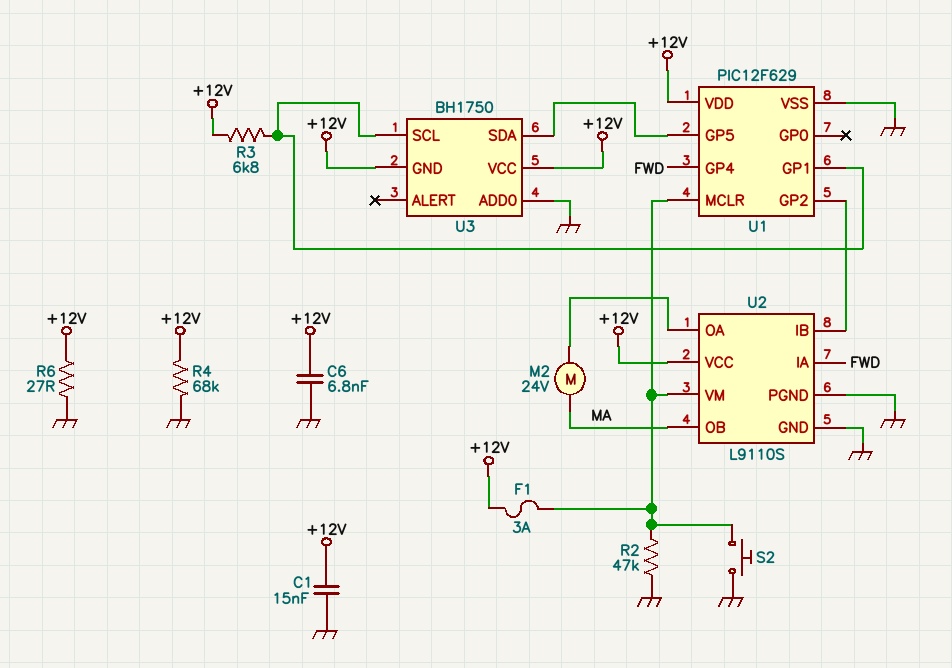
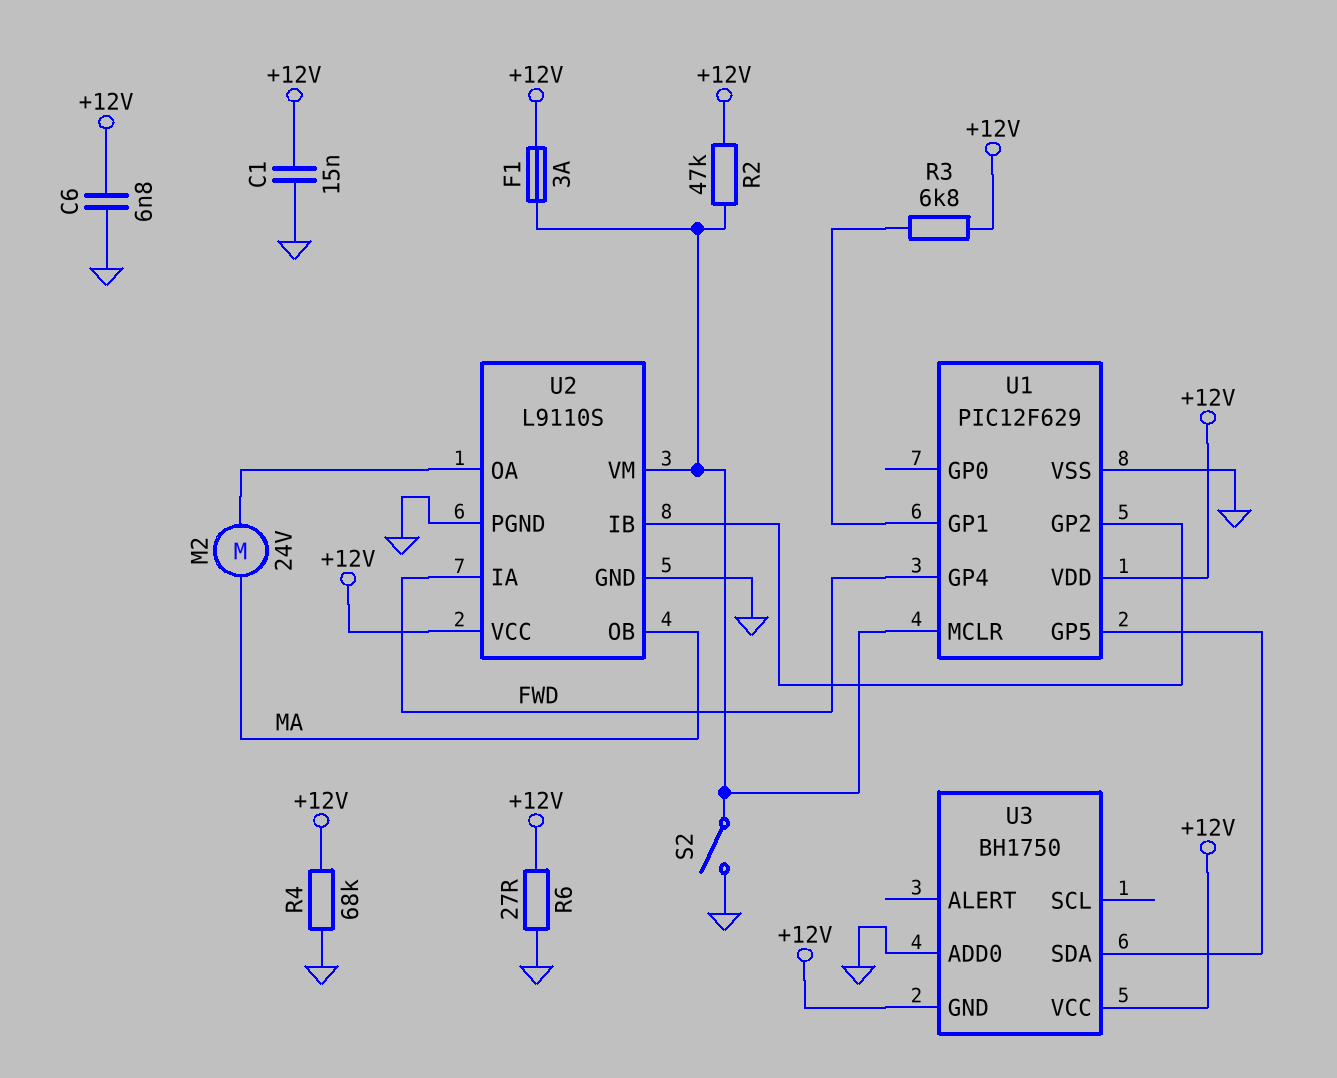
R2: 47k (GND, U1/MCLR) -> 47k (+12V, U1/MCLR)
S2: button (GND, U1/MCLR) -> switch (GND, U1/MCLR)
U3 pin SCL: U1/GP1 -> none

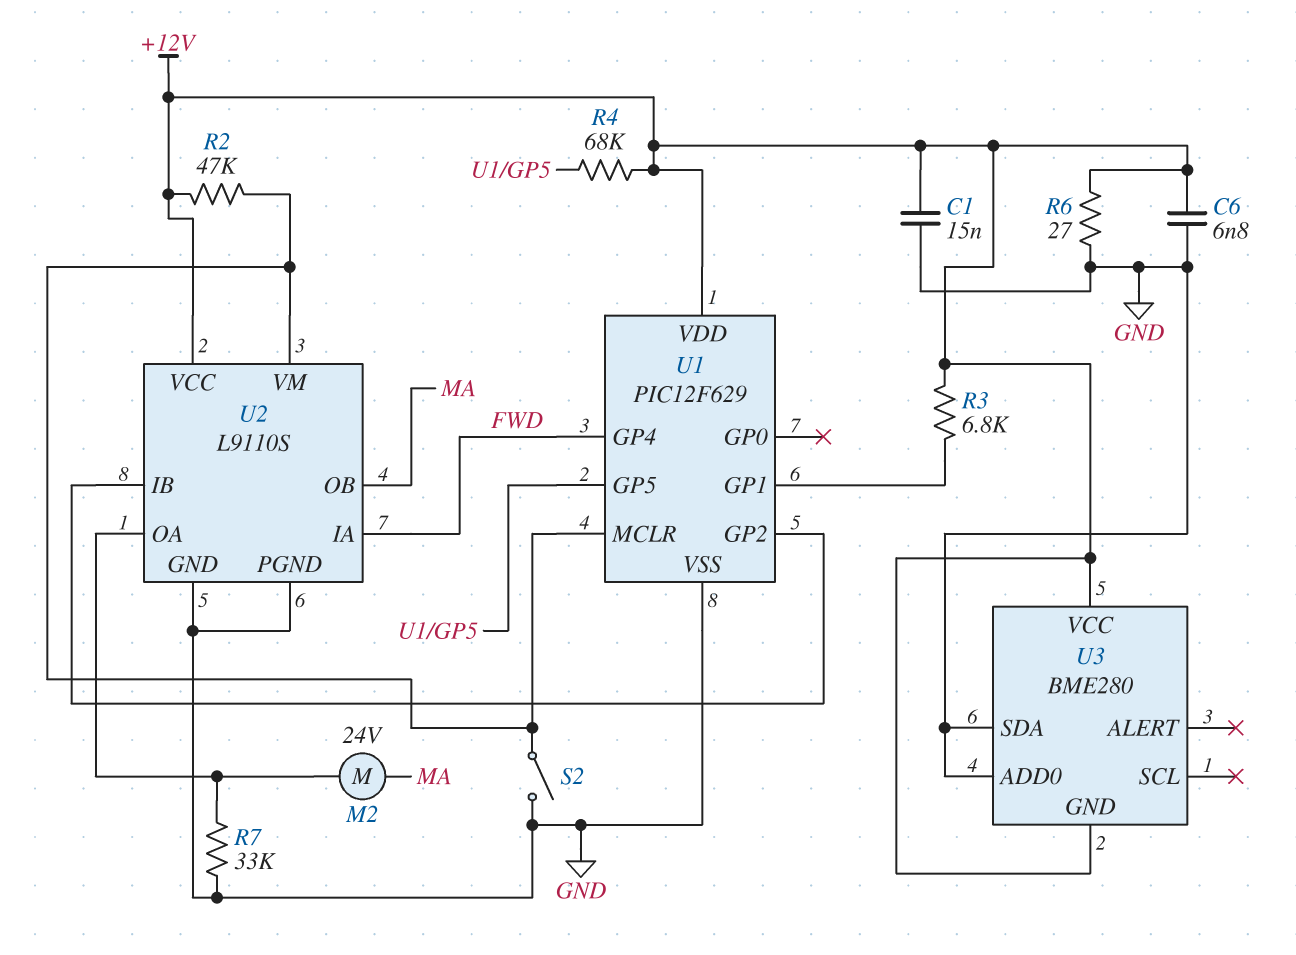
F1: 3A (+12V, U1/MCLR) -> none
R4: 68k (+12V, GND) -> 68k (+12V, U1/GP5)
R7: none -> 33k (GND, U2/OA)
U3: BH1750 -> BME280
U3 pin SDA: U1/GP5 -> GND

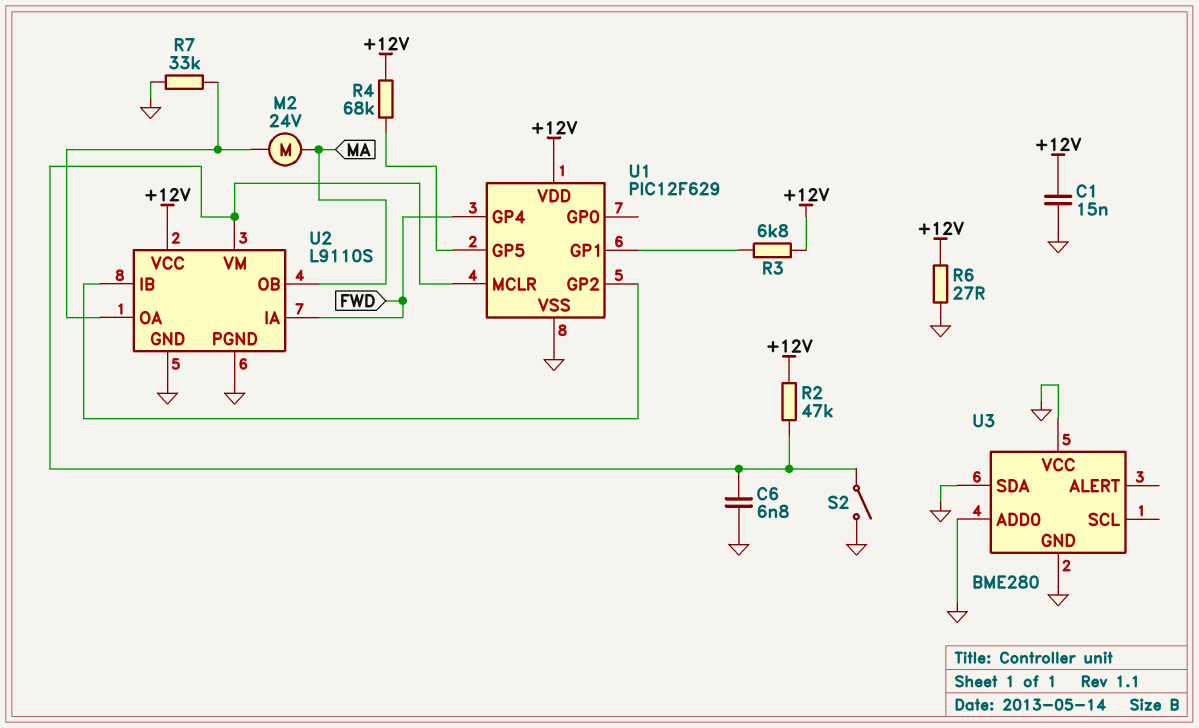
C6: 6.8nF (+12V, GND) -> 6.8nF (GND, U1/MCLR)
U3 pin GND: +12V -> GND
U3 pin VCC: +12V -> GND

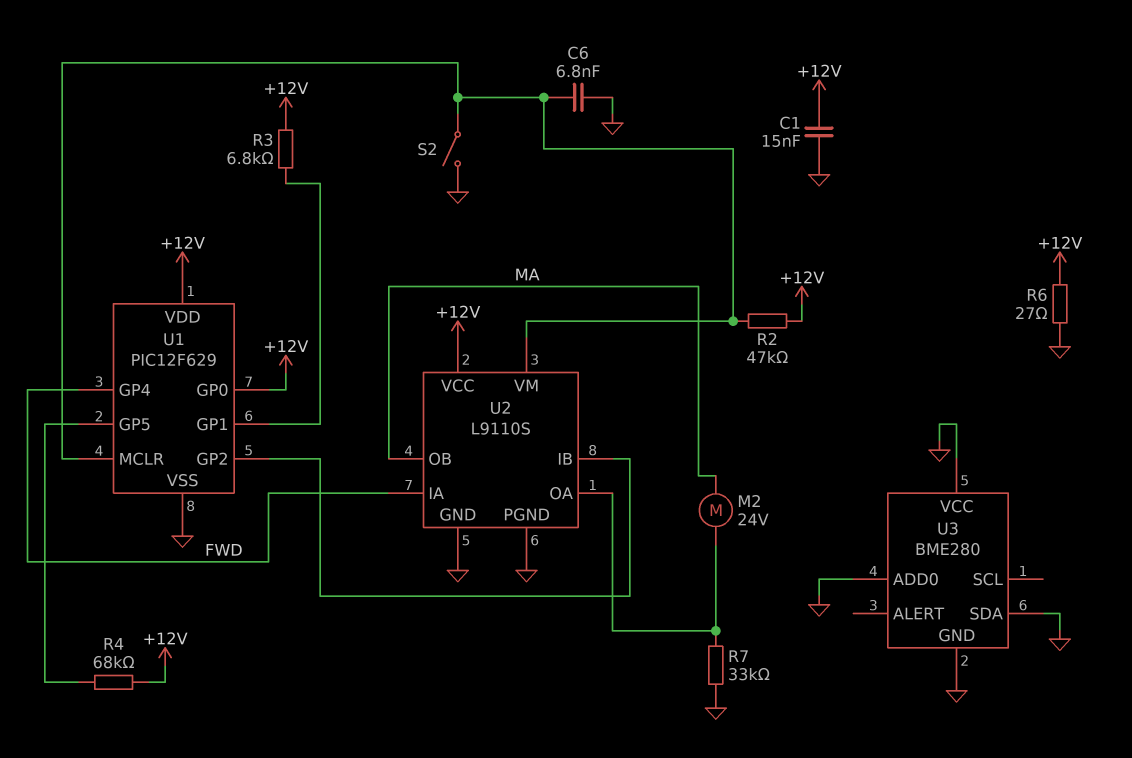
U1 pin GP0: none -> +12V

